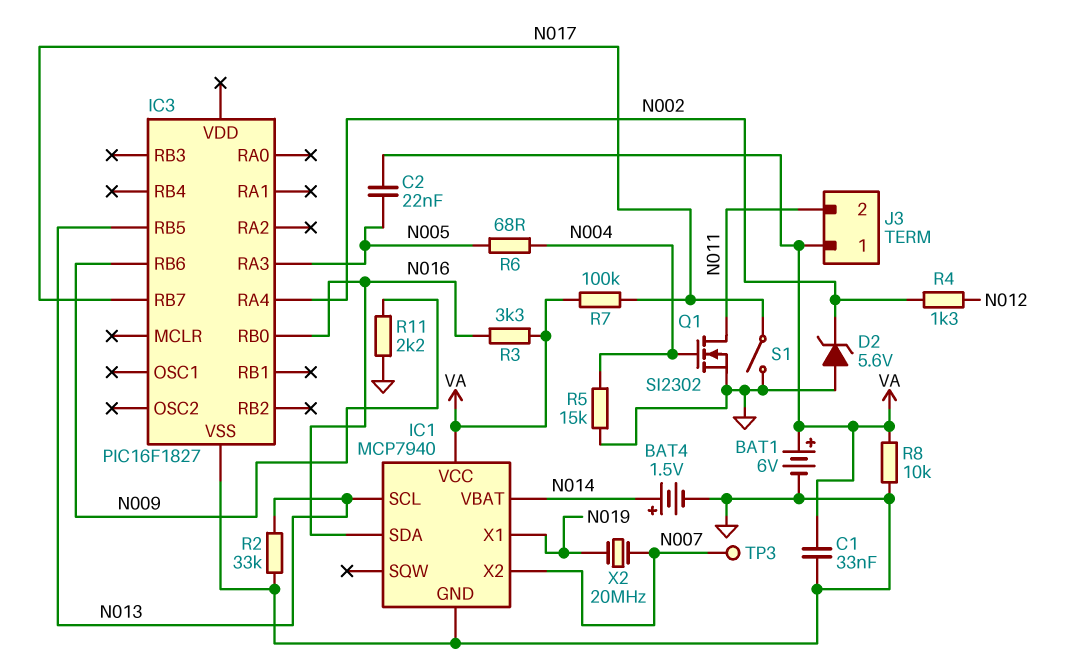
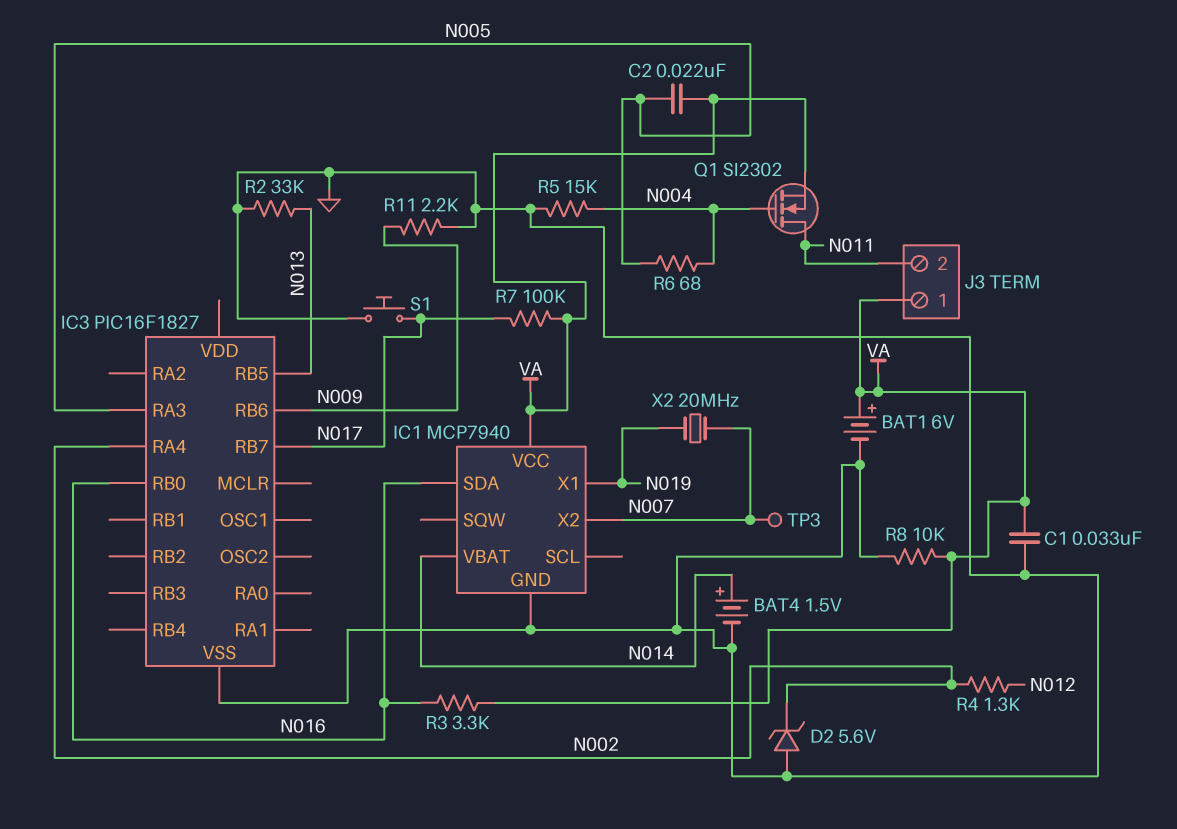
IC1 pin SCL: N013 -> none
Q1: NMOS SI2302 (G N004, D N011, S GND) -> NMOS SI2302 (G N004, D N011, S VA)
S1: switch (GND, N017) -> button (GND, N017)

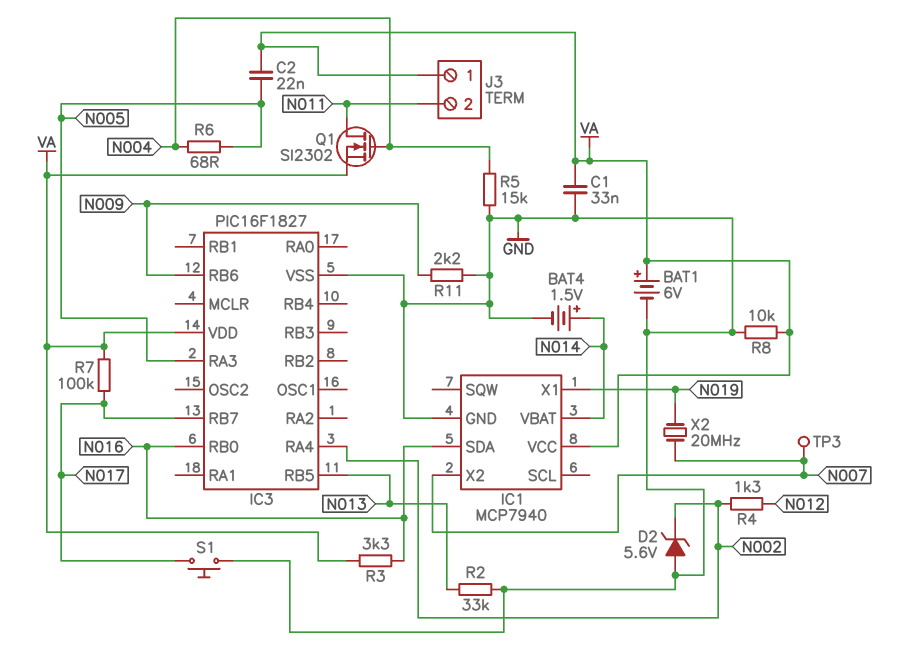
IC3 pin VDD: none -> VA

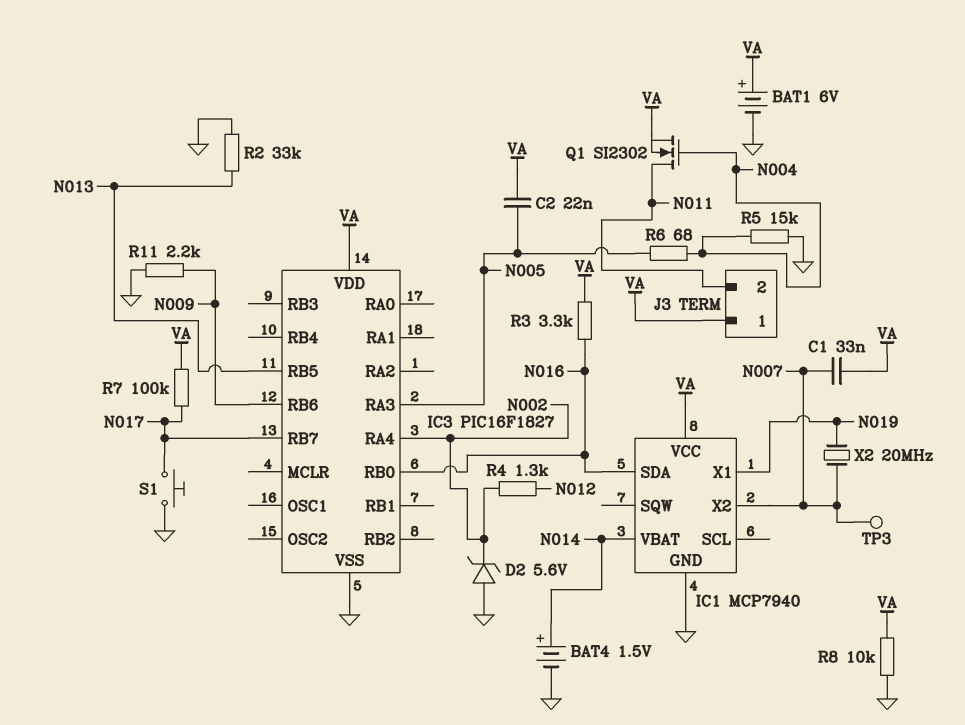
C1: 33nF (GND, VA) -> 33nF (N007, VA)

